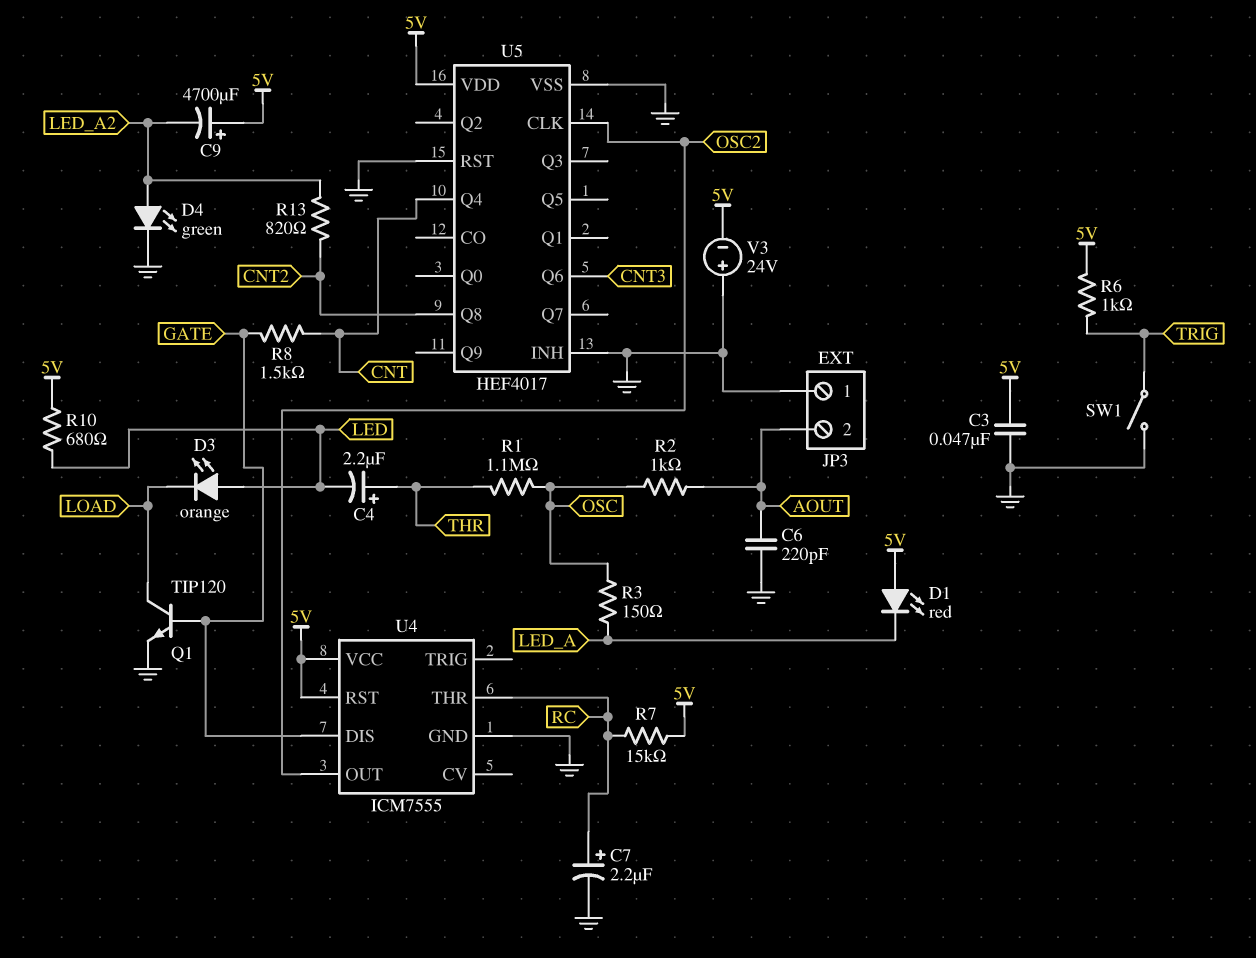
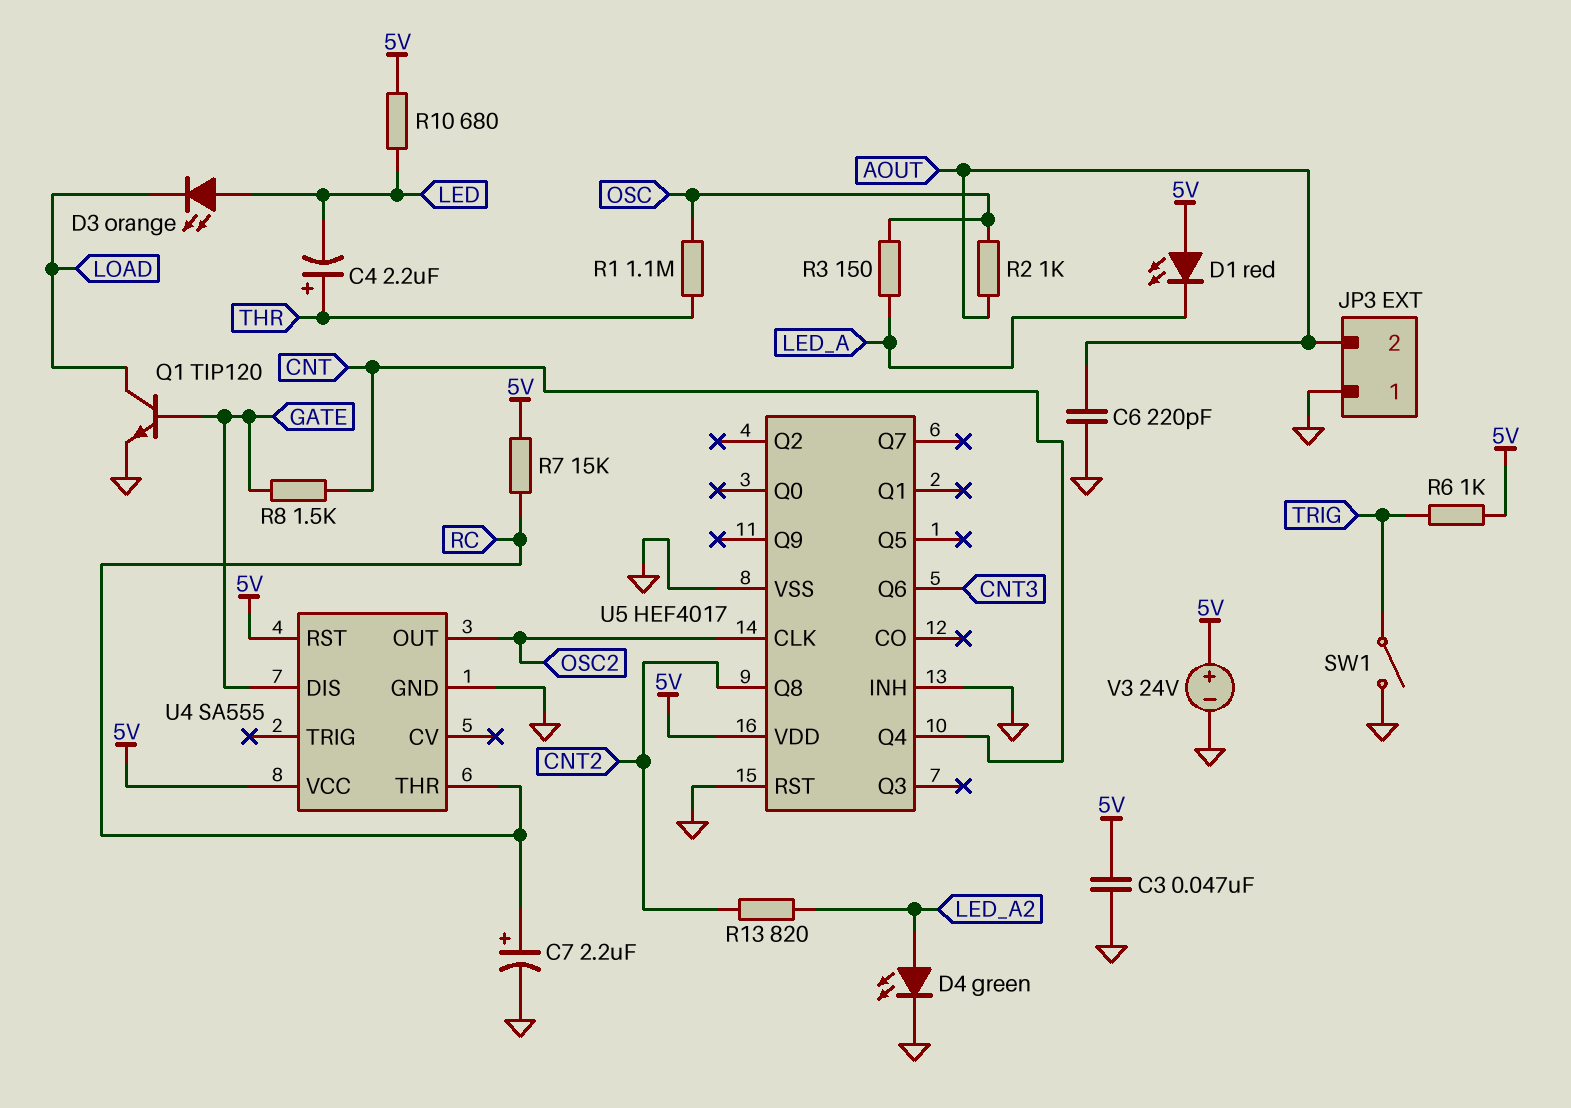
C9: 4700uF (plus 5V, minus LED_A2) -> none
U4: ICM7555 -> SA555
V3: 24V (plus GND, minus 5V) -> 24V (plus 5V, minus GND)

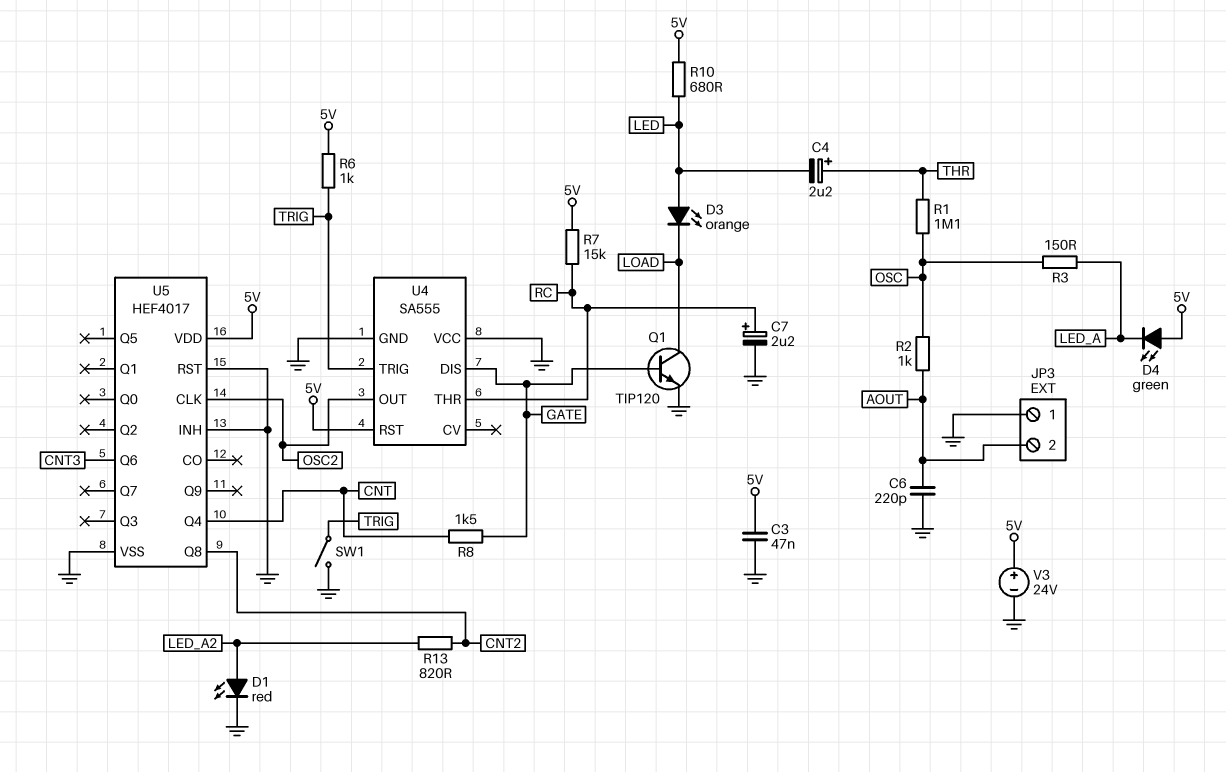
D1: LED red (A 5V, K LED_A) -> LED red (A LED_A2, K GND)
D4: LED green (A LED_A2, K GND) -> LED green (A 5V, K LED_A)
U4 pin TRIG: none -> TRIG
U4 pin VCC: 5V -> GND

